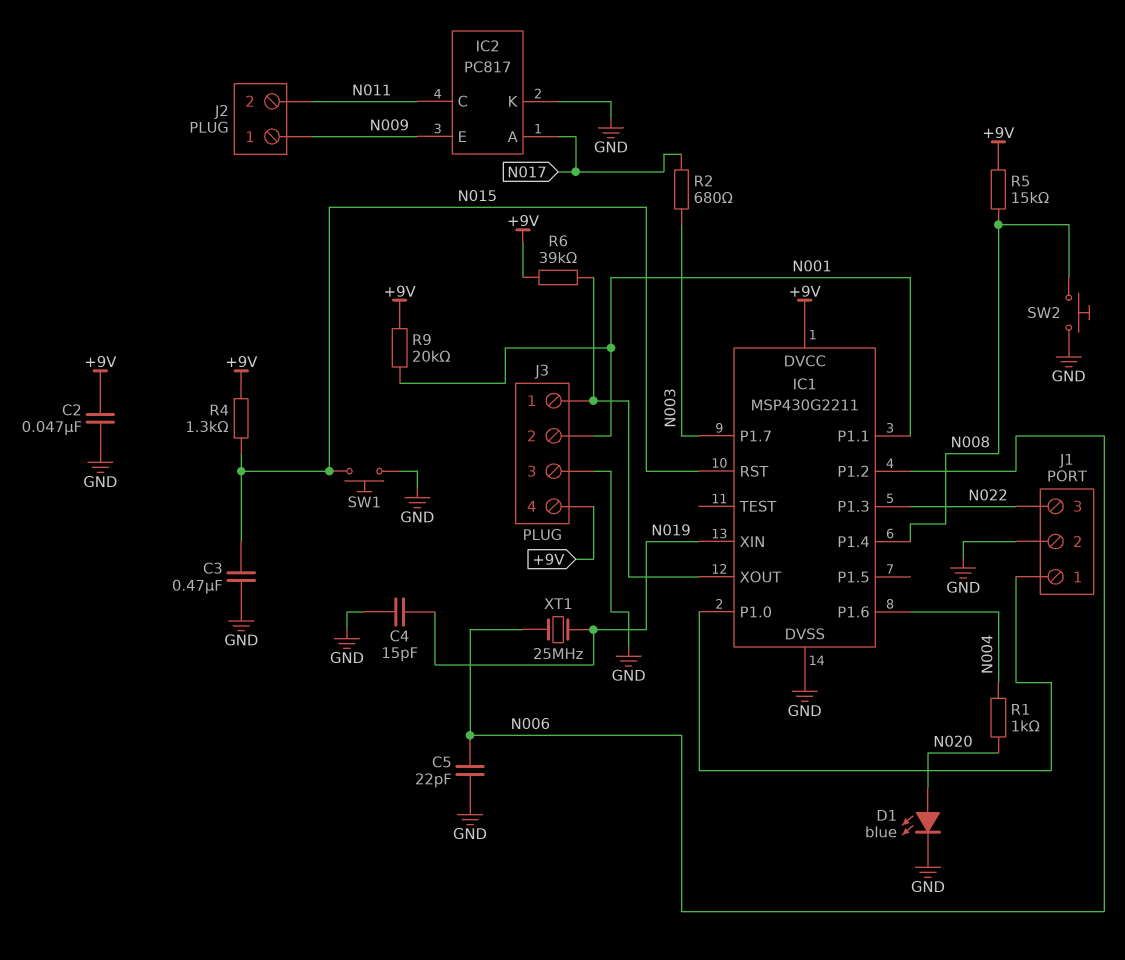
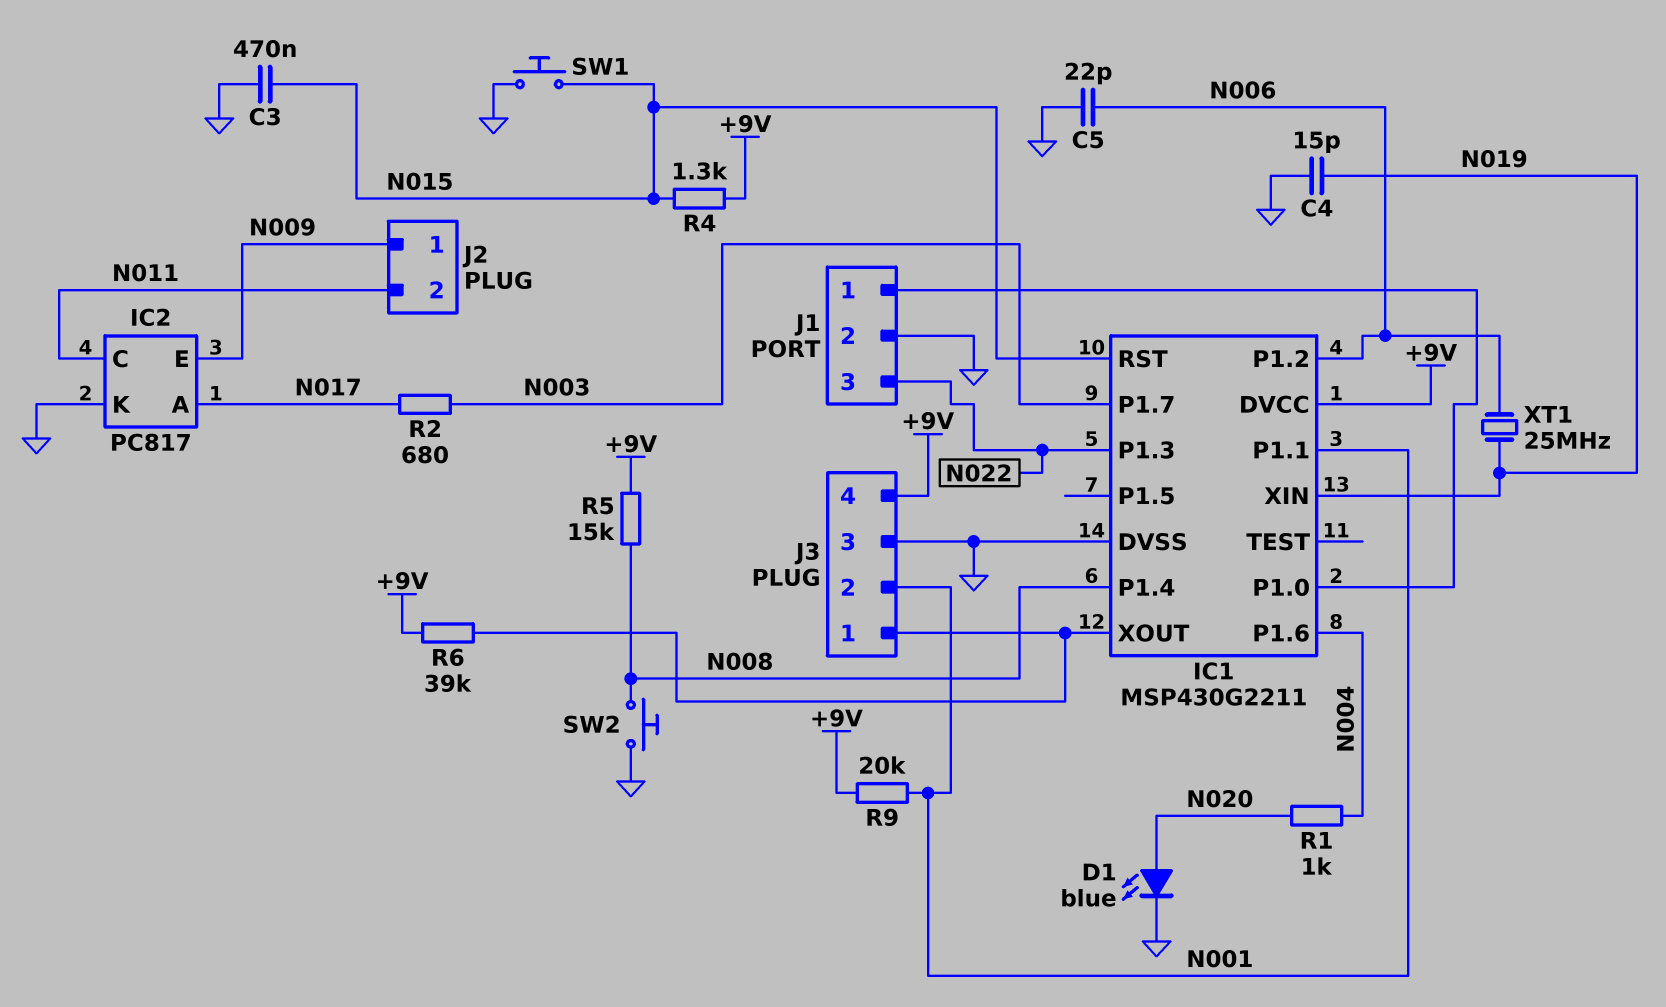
C2: 47nF (+9V, GND) -> none

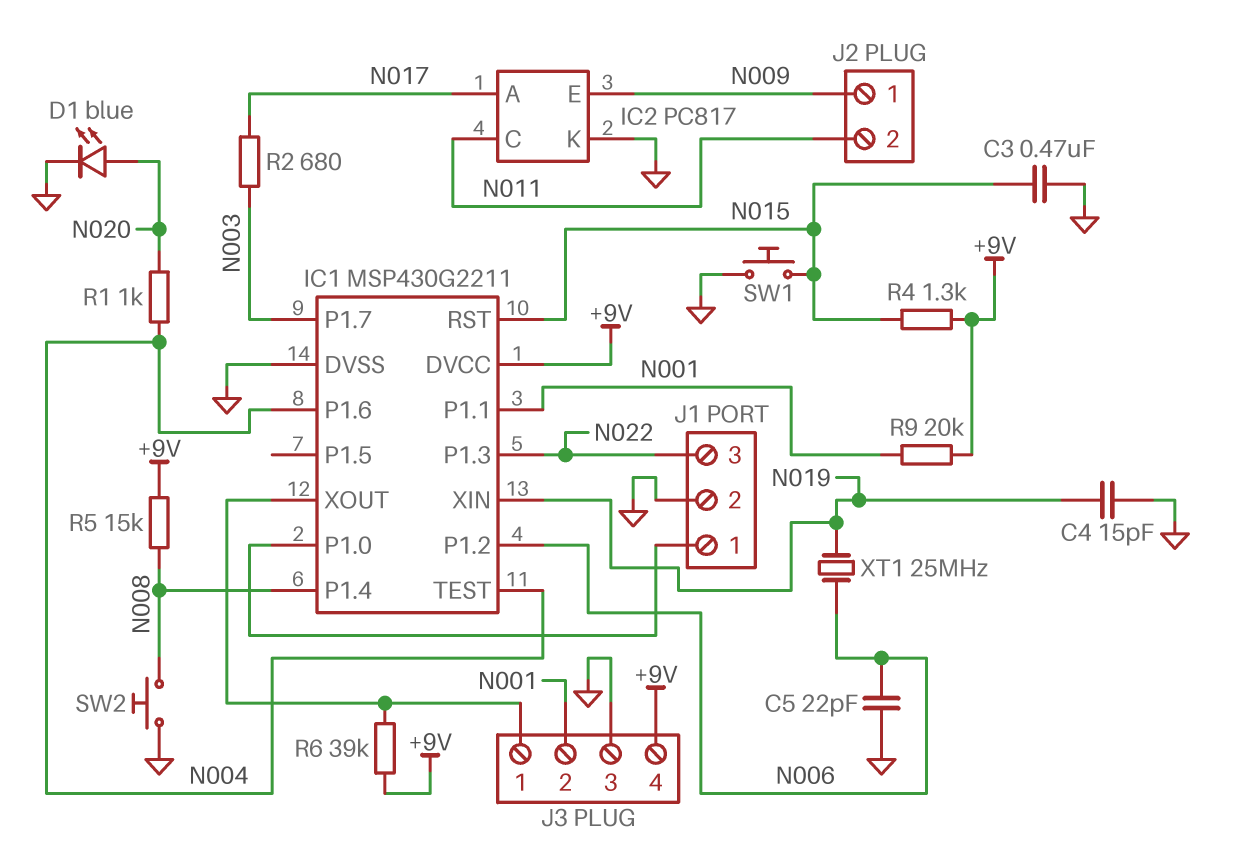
IC1 pin TEST: none -> N004

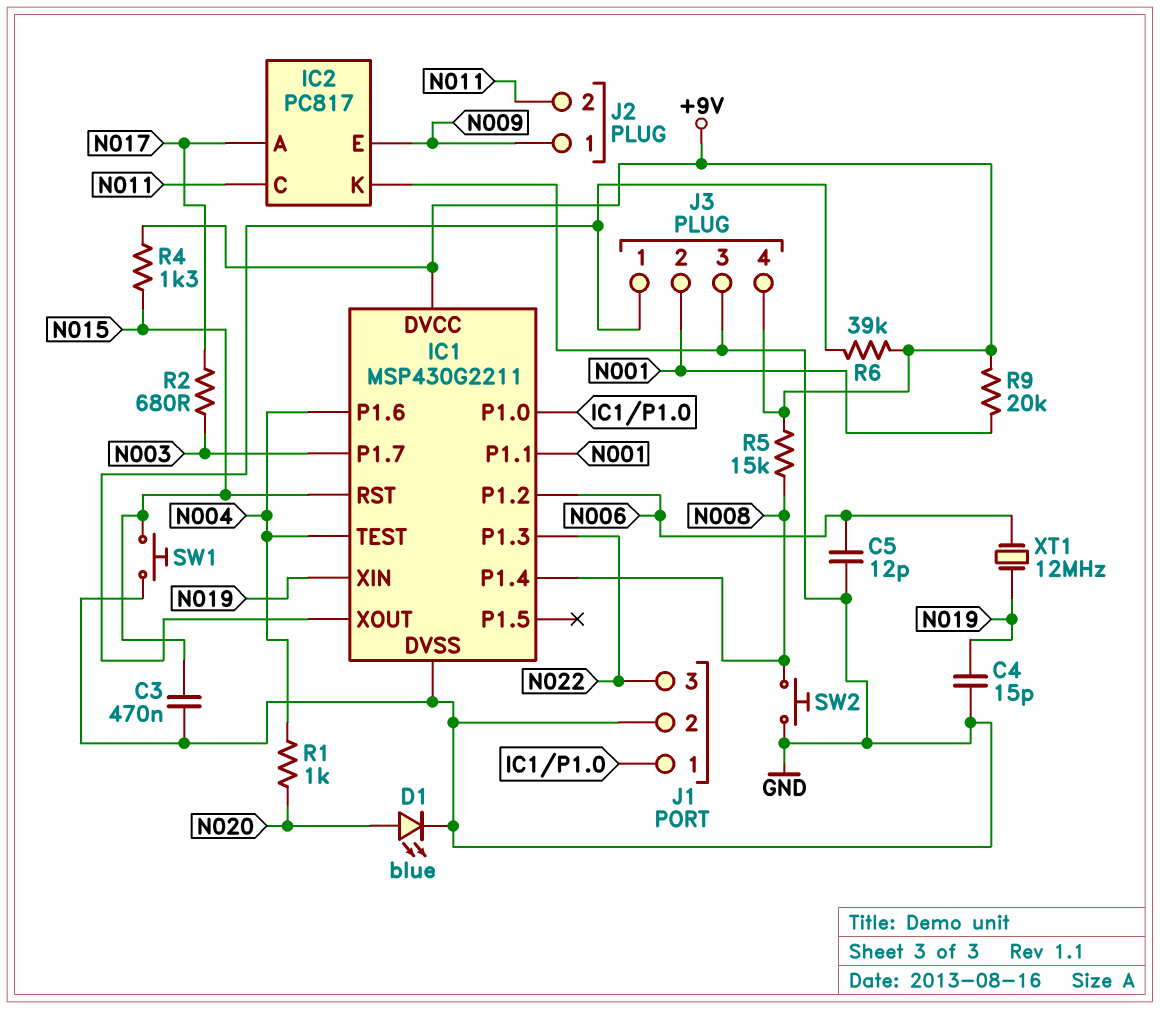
C5: 22pF (GND, N006) -> 12pF (GND, N006)
XT1: 25MHz (N006, N019) -> 12MHz (N006, N019)

